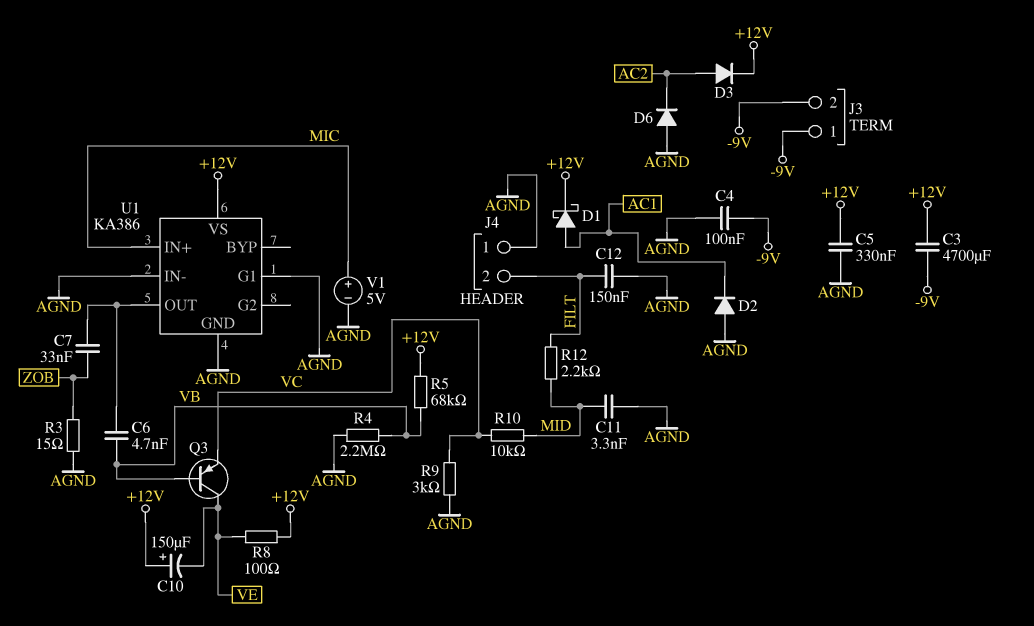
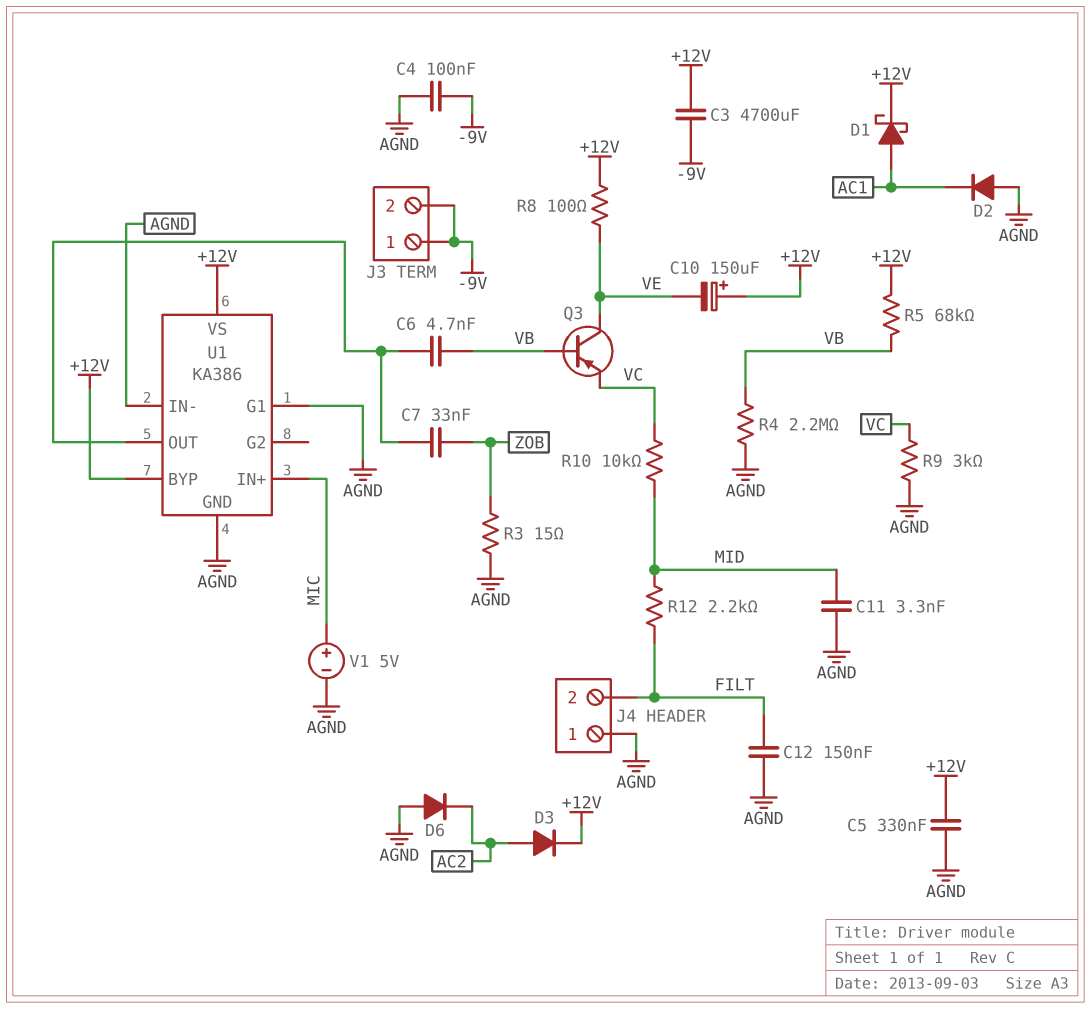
U1 pin BYP: none -> +12V

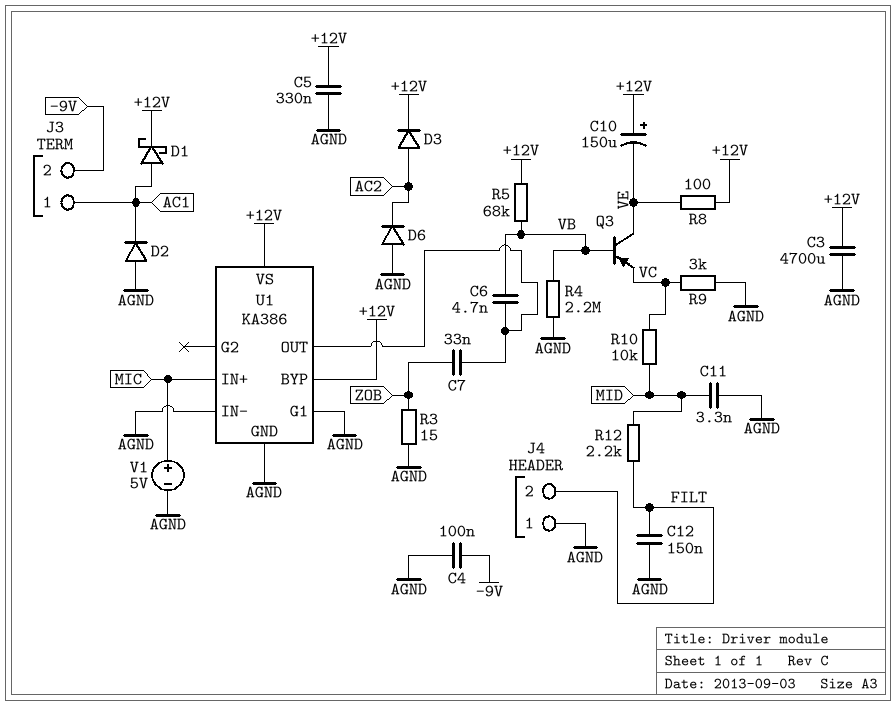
C3: 4700uF (+12V, -9V) -> 4700uF (+12V, AGND)
J3 pin 1: -9V -> AC1

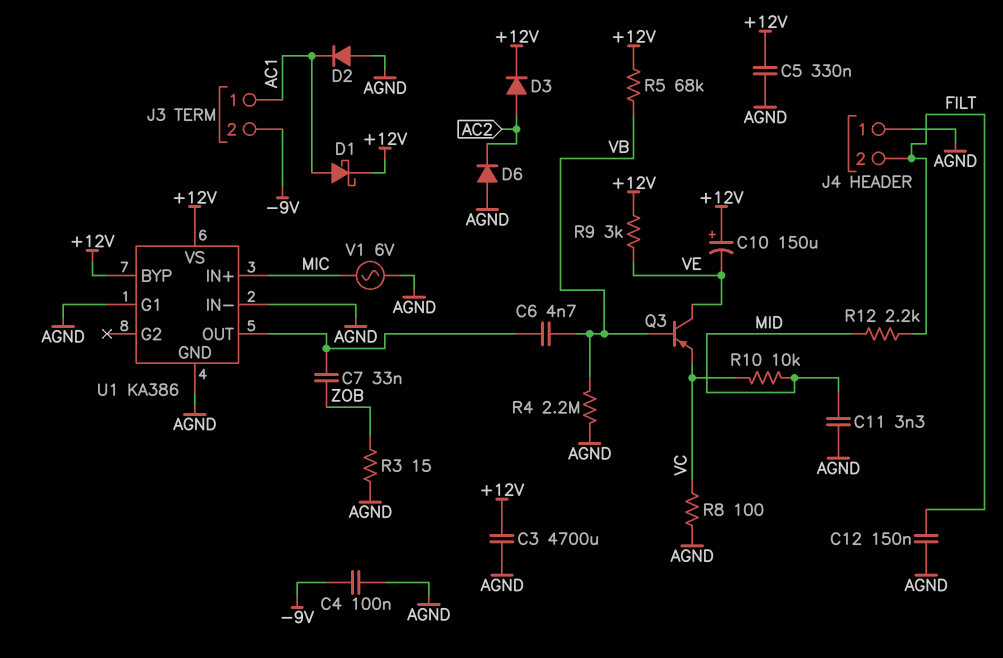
R8: 100 (+12V, VE) -> 100 (AGND, VC)
R9: 3k (AGND, VC) -> 3k (+12V, VE)
V1: 5V (plus MIC, minus AGND) -> AC 6V (AGND, MIC)

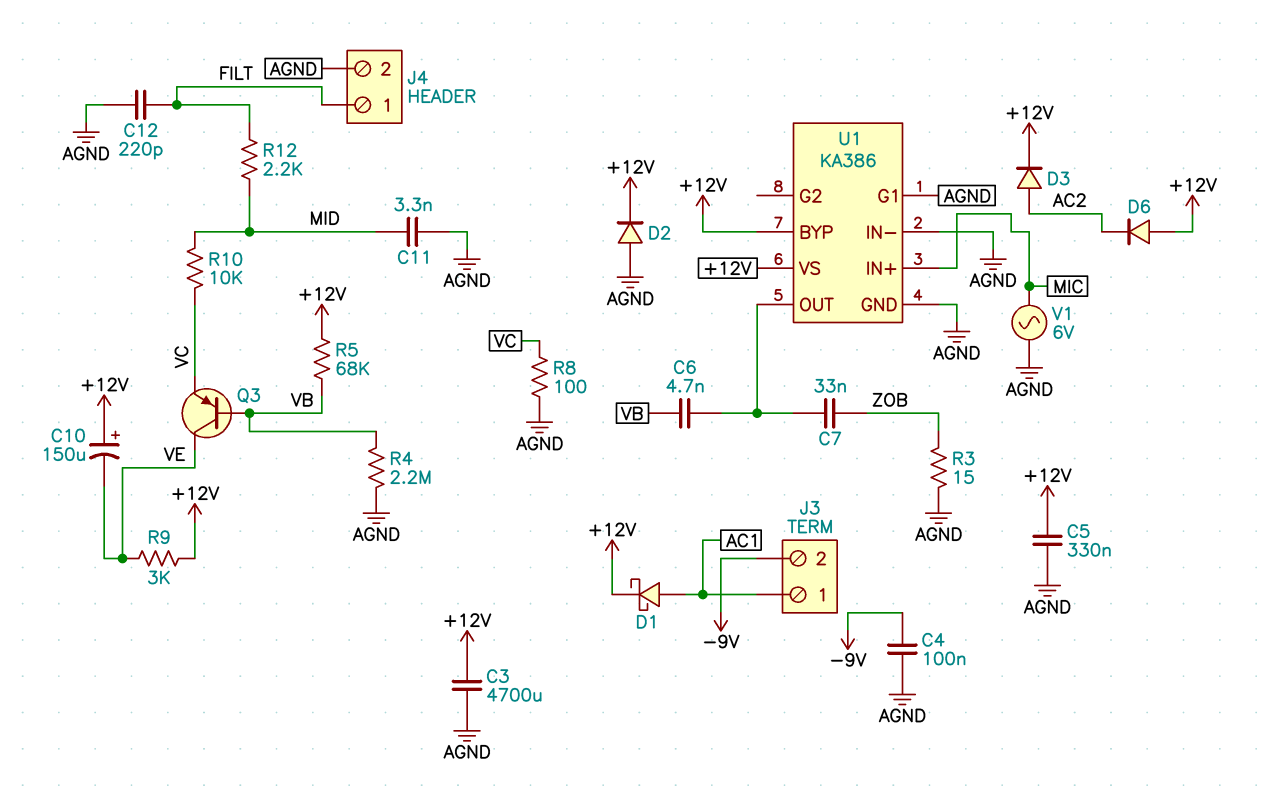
C12: 150nF (AGND, FILT) -> 220pF (AGND, FILT)
D2: diode (A AGND, K AC1) -> diode (A AGND, K +12V)
D6: diode (A AGND, K AC2) -> diode (A +12V, K AC2)
J4 pin 1: AGND -> FILT
J4 pin 2: FILT -> AGND

